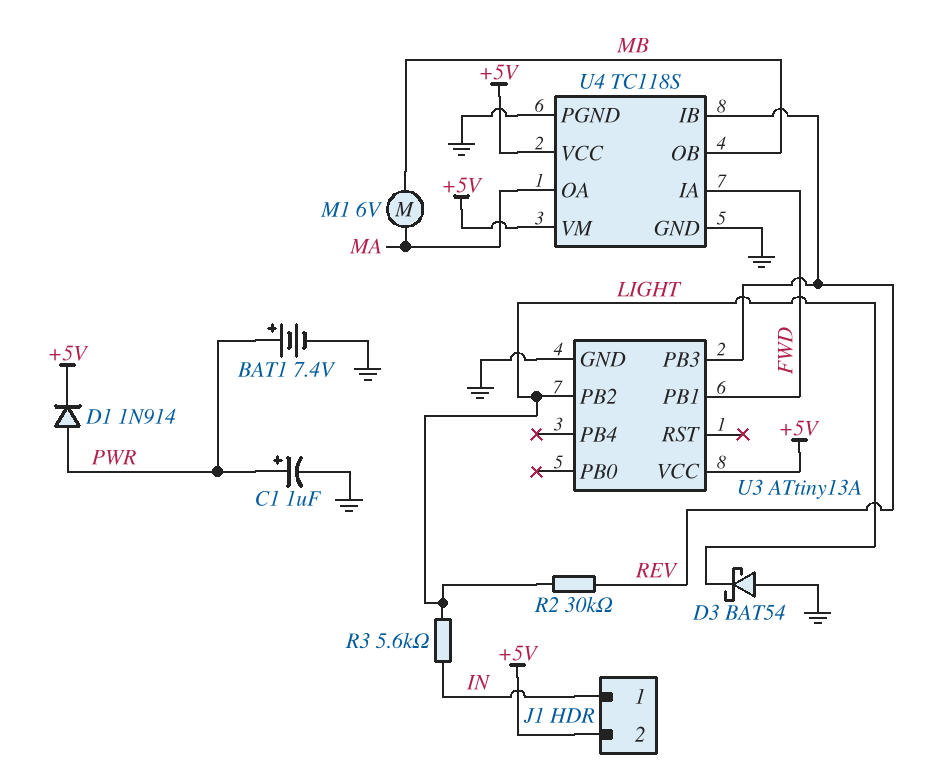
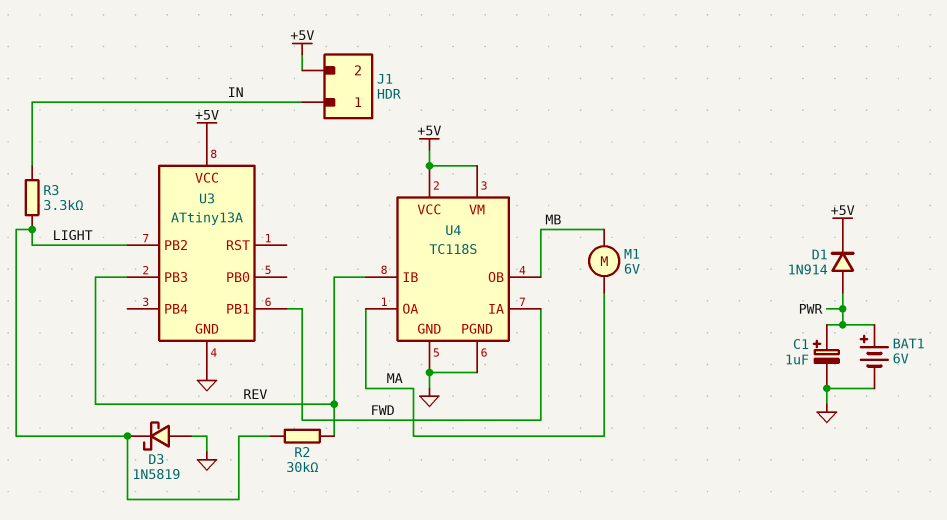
BAT1: 7.4V (plus PWR, minus GND) -> 6V (plus PWR, minus GND)
D3: schottky BAT54 (A GND, K LIGHT) -> schottky 1N5819 (A GND, K LIGHT)
R3: 5.6k (IN, LIGHT) -> 3.3k (IN, LIGHT)

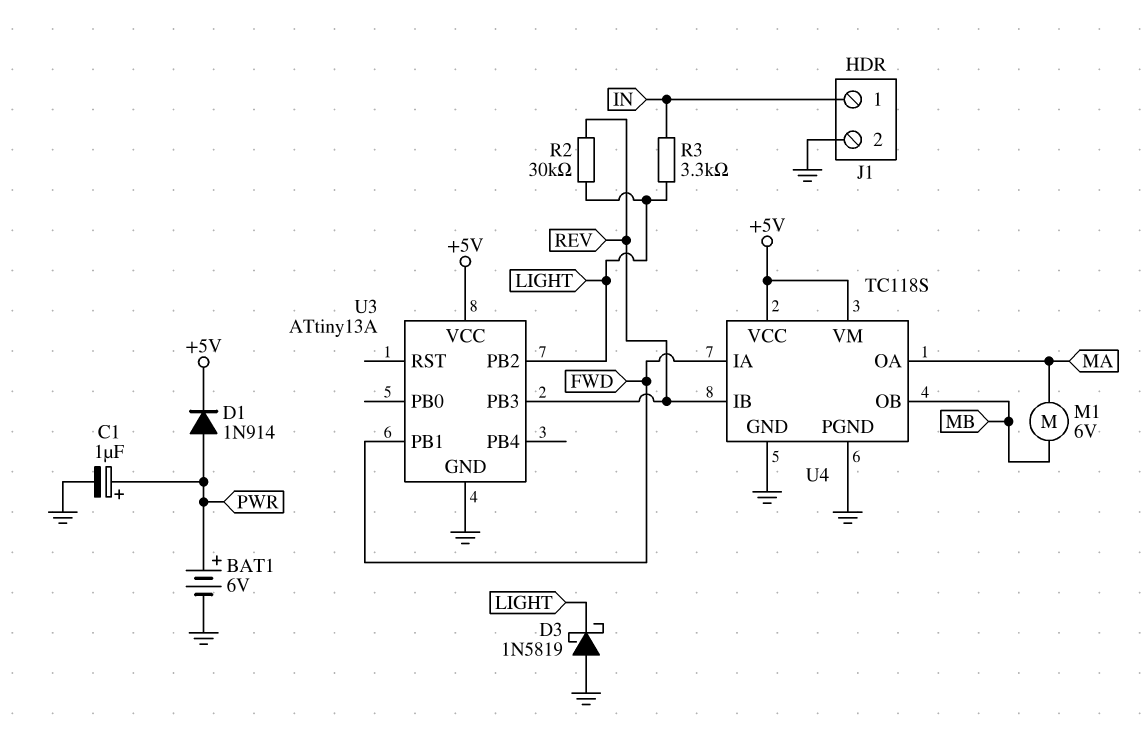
J1 pin 2: +5V -> GND

